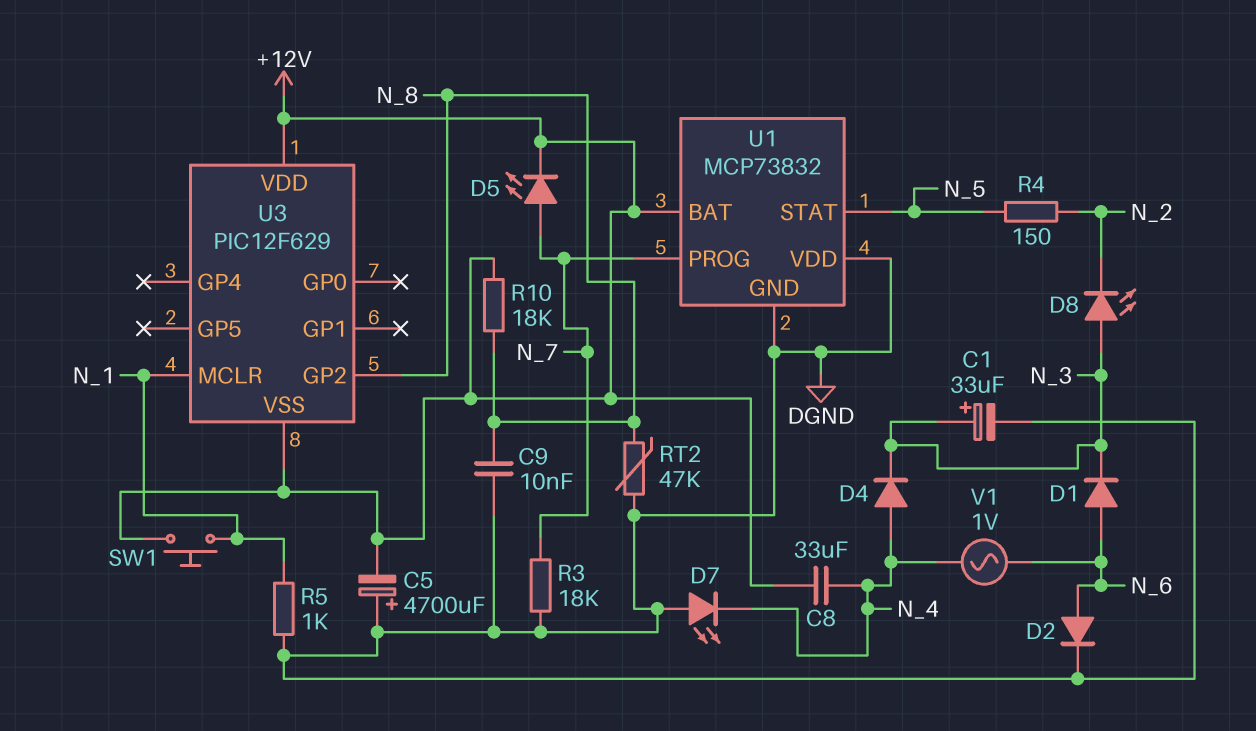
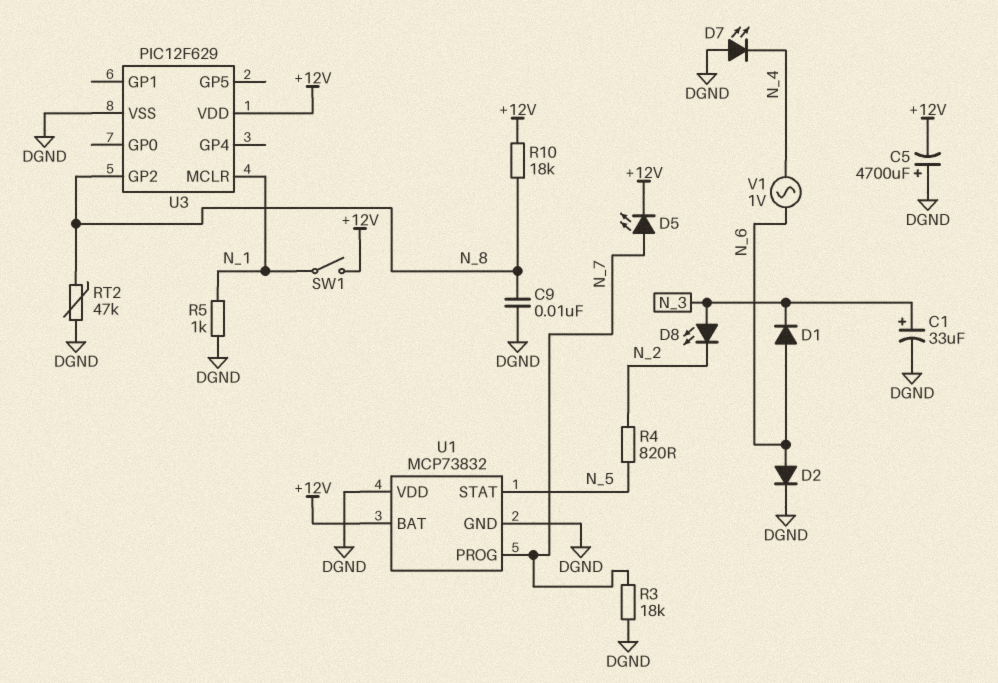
C8: 33uF (+12V, N_4) -> none
D4: diode (A N_4, K N_3) -> none
R4: 150 (N_2, N_5) -> 820 (N_2, N_5)
SW1: button (+12V, N_1) -> switch (+12V, N_1)
U3 pin VSS: +12V -> DGND

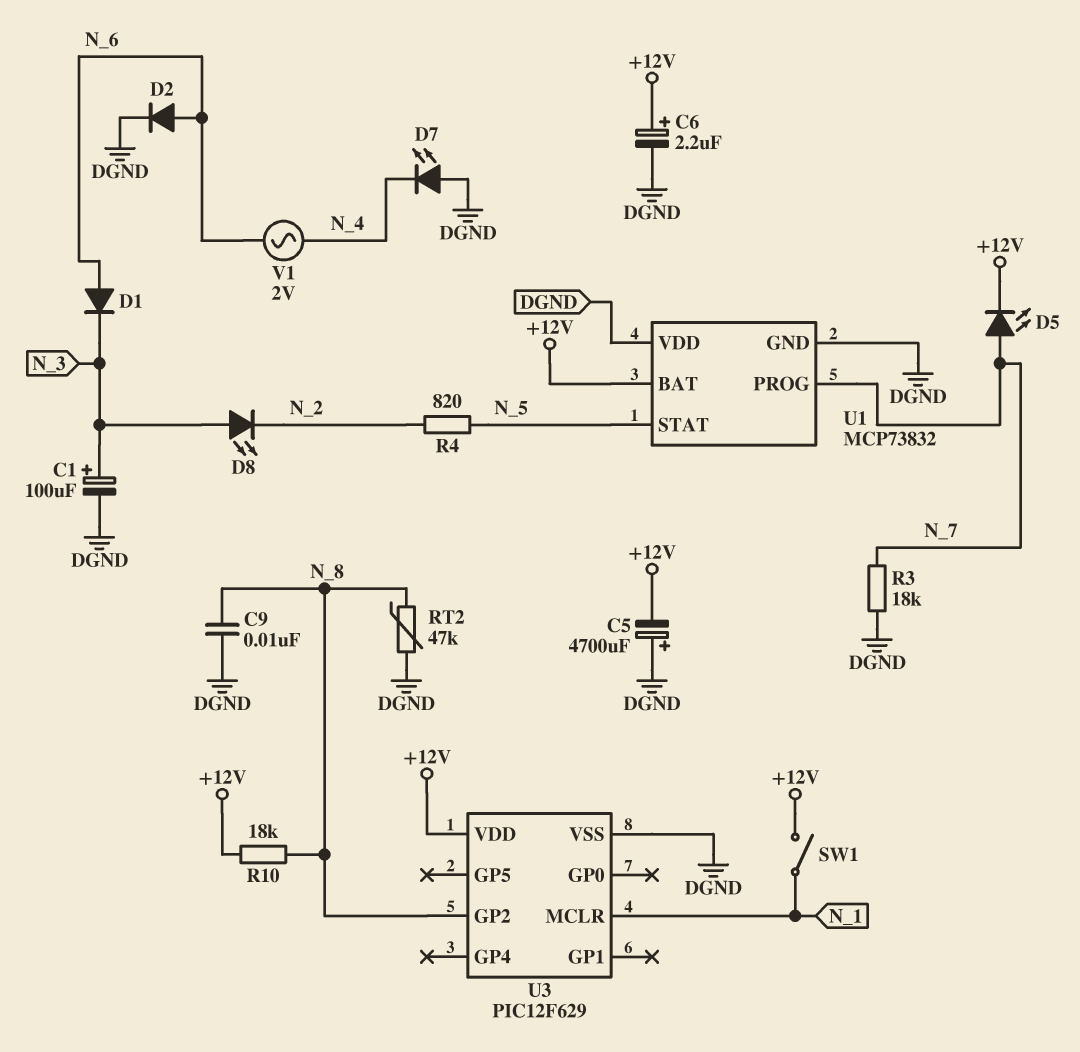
C1: 33uF (plus N_3, minus DGND) -> 100uF (plus N_3, minus DGND)
C6: none -> 2.2uF (plus +12V, minus DGND)
R5: 1k (DGND, N_1) -> none
V1: AC 1V (N_4, N_6) -> AC 2V (N_4, N_6)

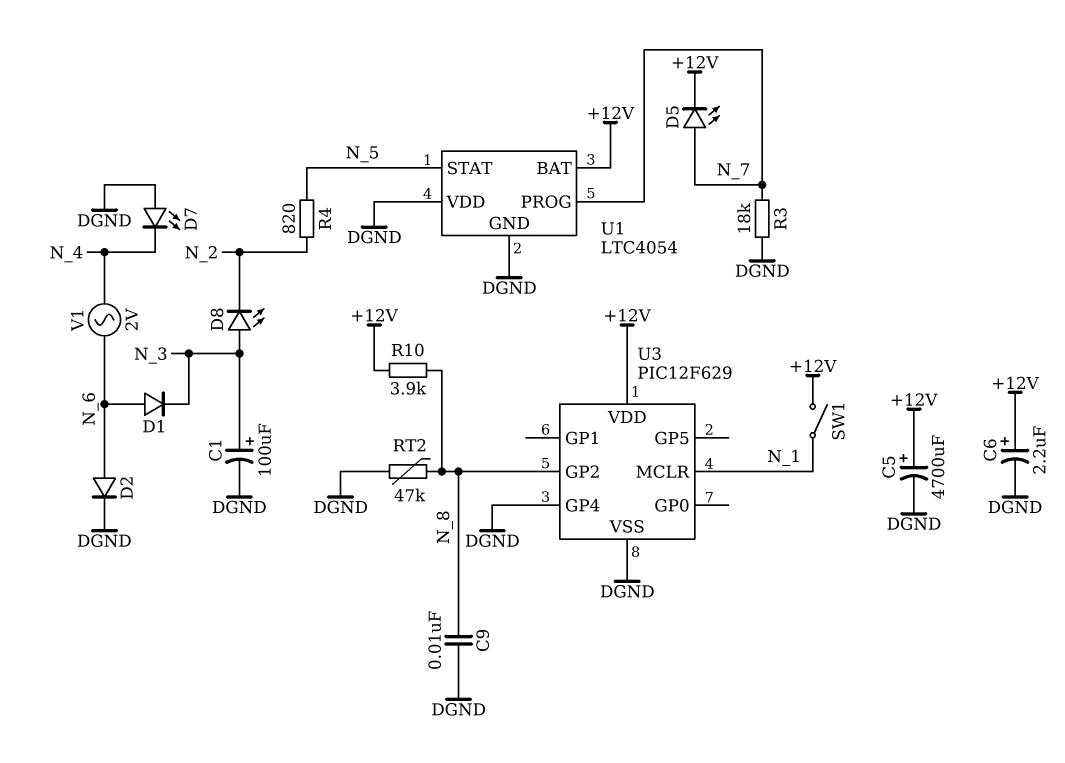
C5: 4700uF (plus DGND, minus +12V) -> 4700uF (plus +12V, minus DGND)
R10: 18k (+12V, N_8) -> 3.9k (+12V, N_8)
U1: MCP73832 -> LTC4054
U3 pin GP4: none -> DGND

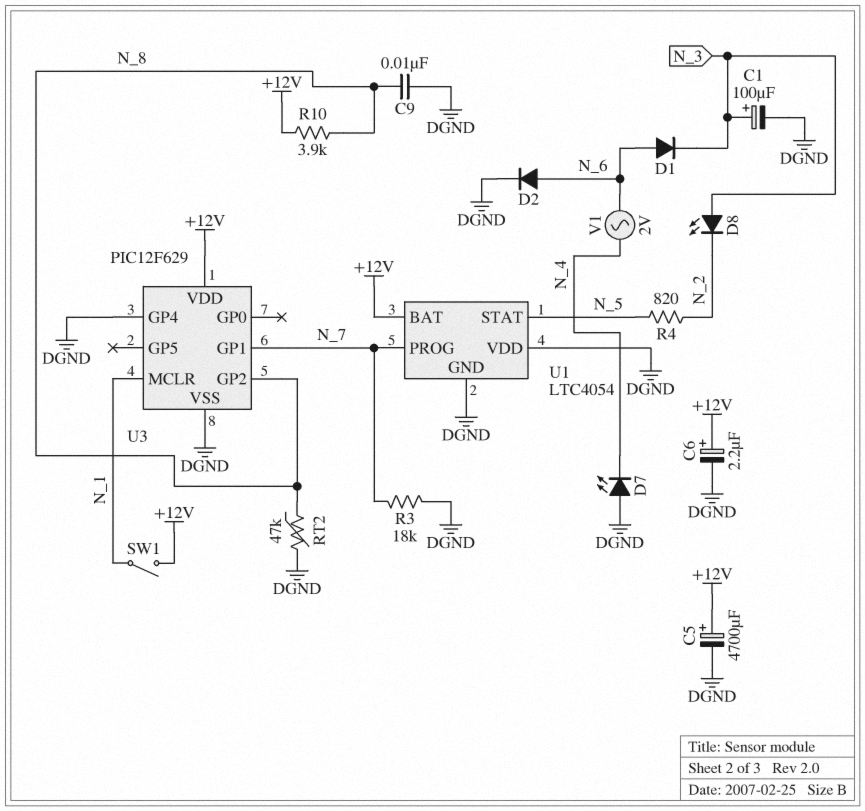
D5: LED (A N_7, K +12V) -> none
U3 pin GP1: none -> N_7

